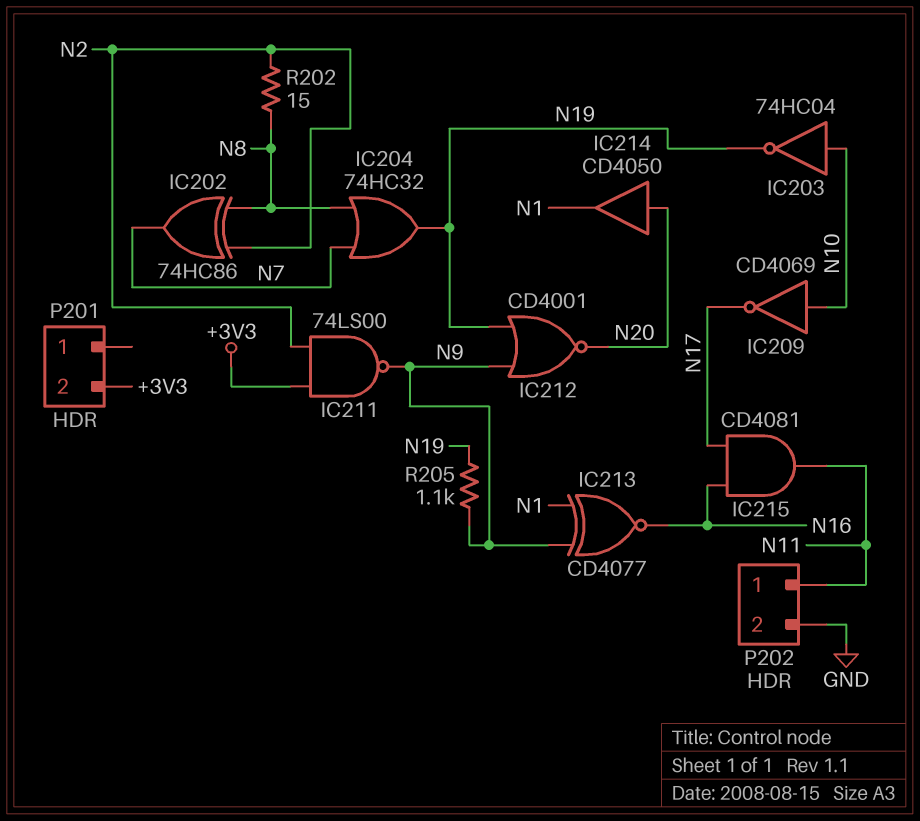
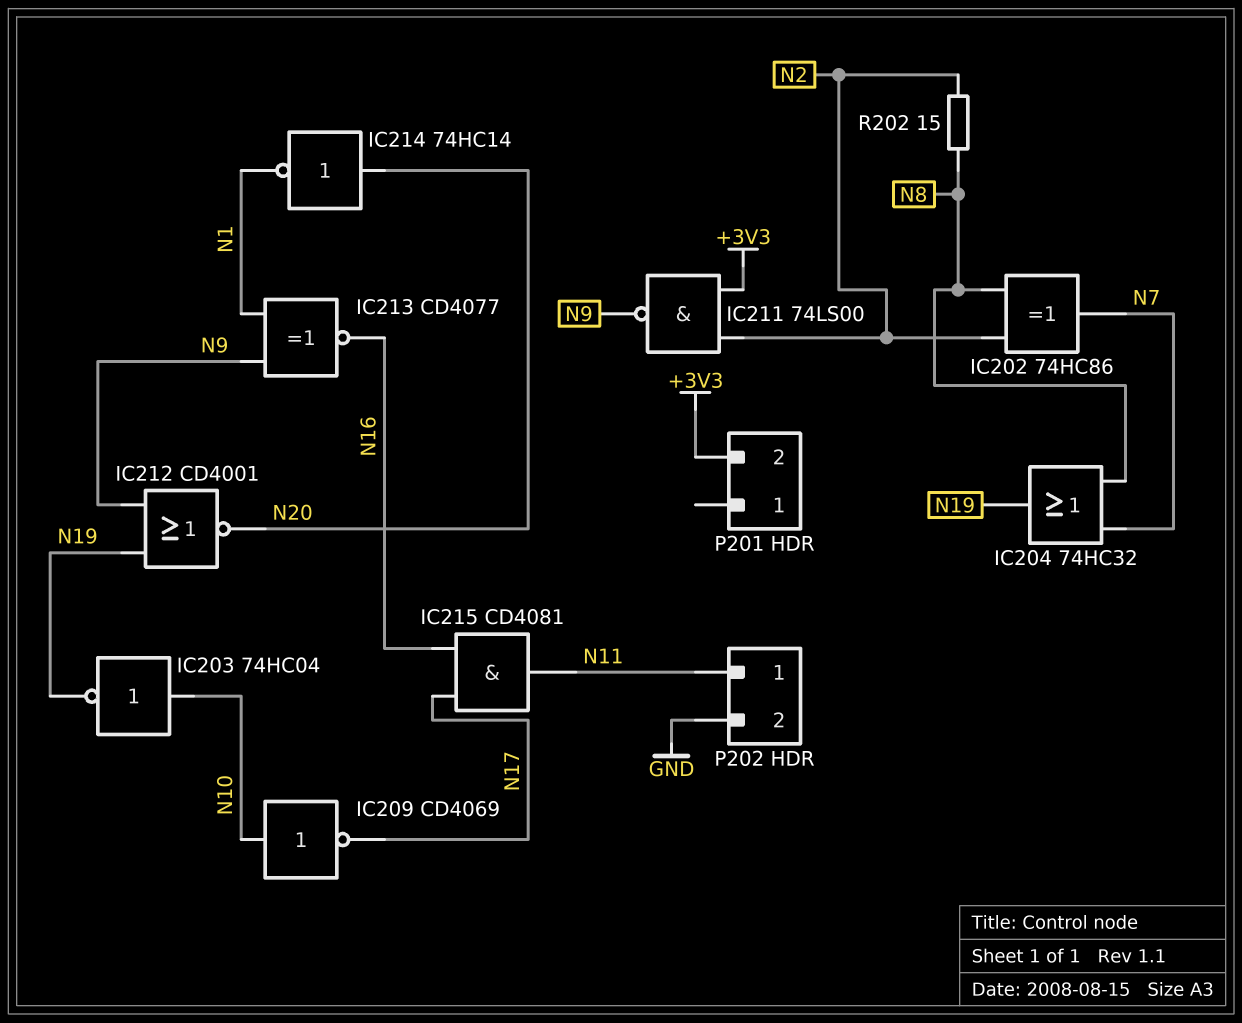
IC214: buffer CD4050 (in N20, out N1) -> NOT 74HC14 (in N20, out N1)
R205: 1.1k (N9, N19) -> none

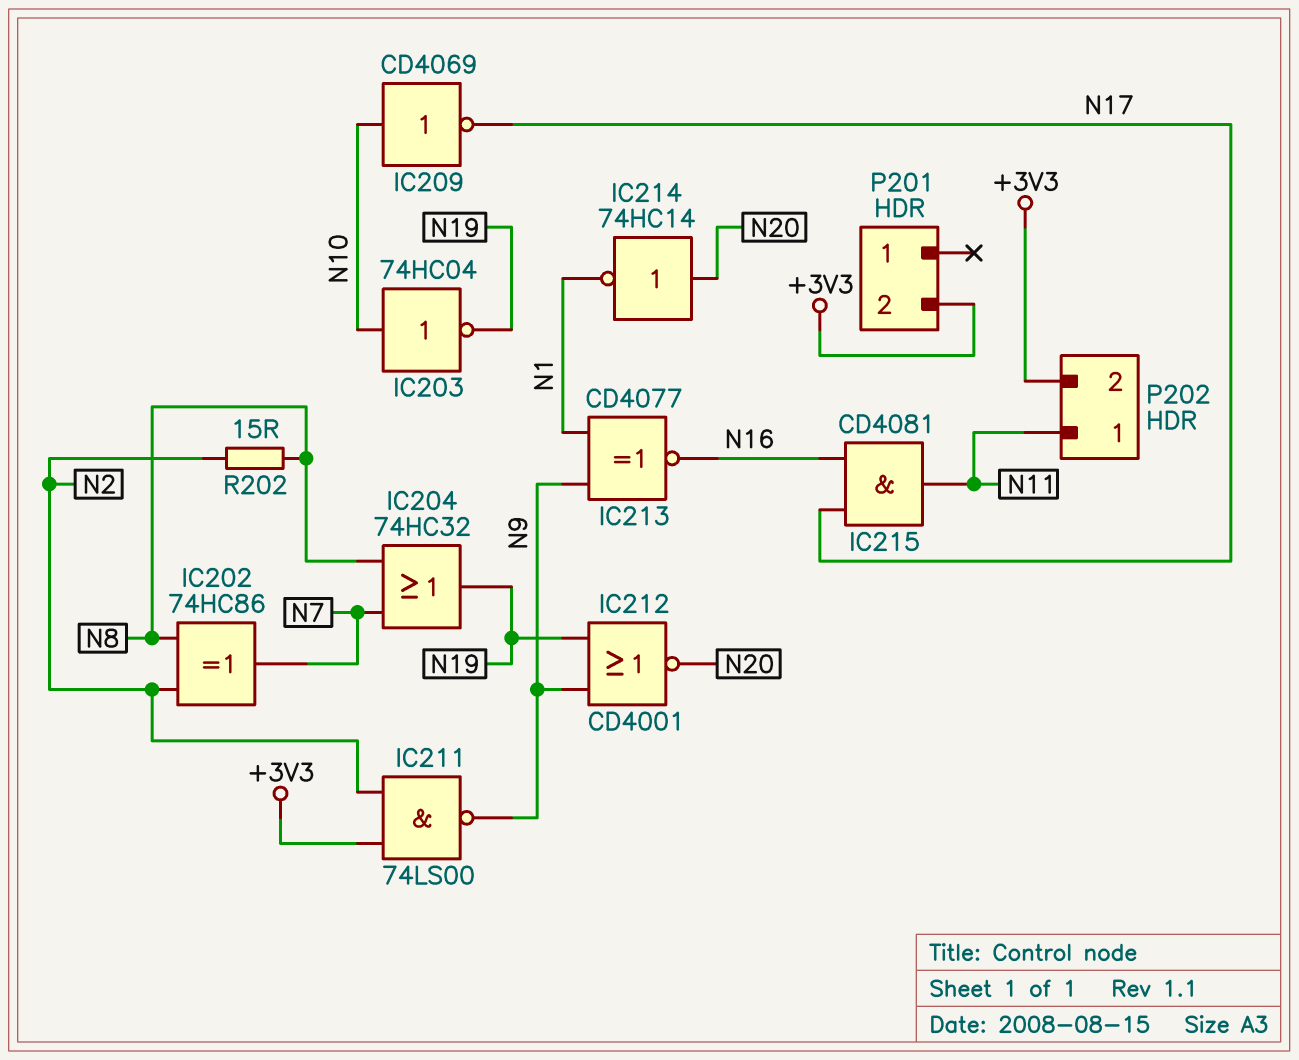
P202 pin 2: GND -> +3V3

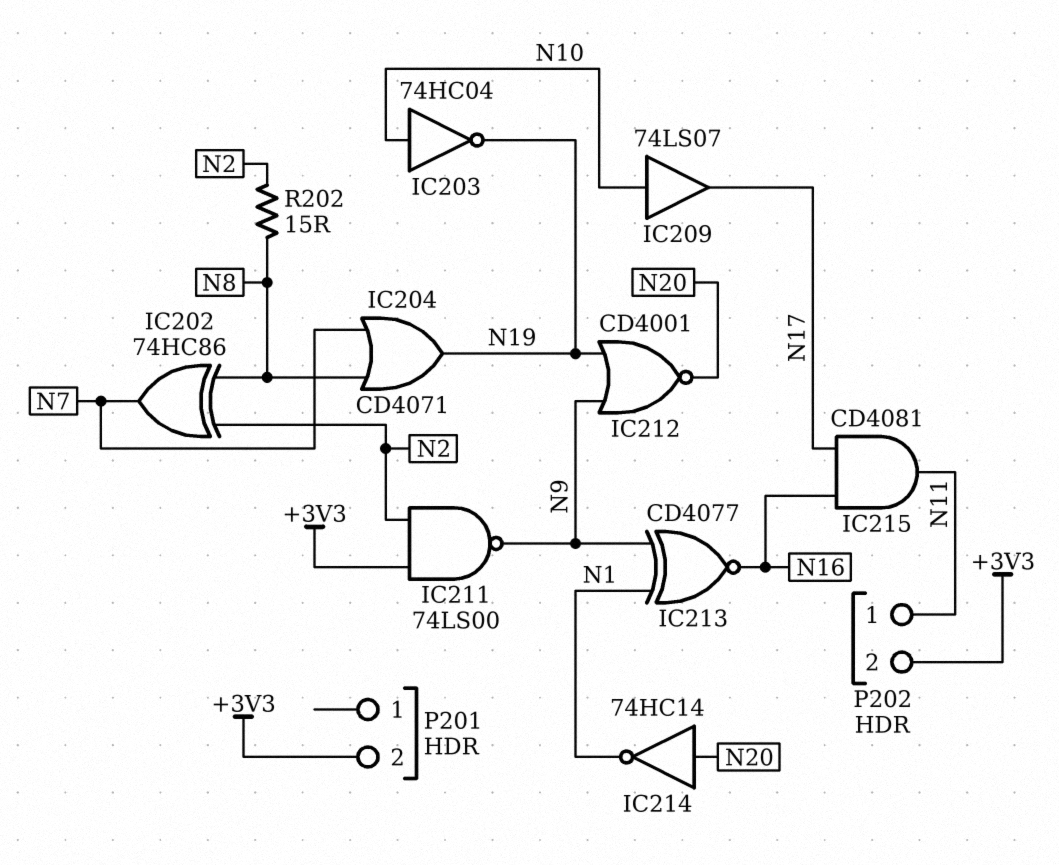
IC204: OR 74HC32 (in N7, in N8, out N19) -> OR CD4071 (in N7, in N8, out N19)
IC209: NOT CD4069 (in N10, out N17) -> buffer 74LS07 (in N10, out N17)

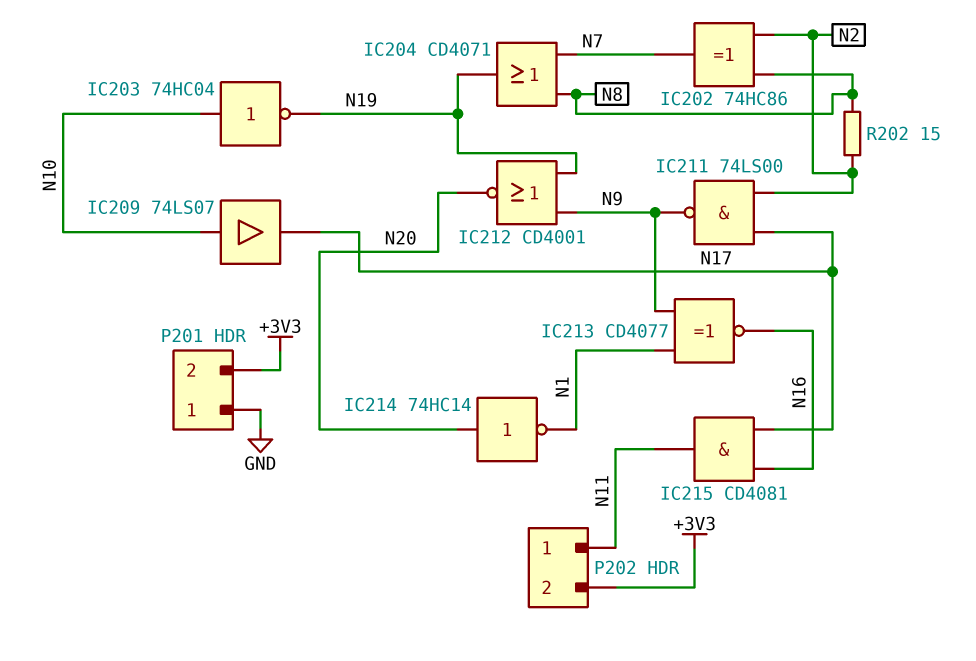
IC211: NAND 74LS00 (in +3V3, in N2, out N9) -> NAND 74LS00 (in N2, in N17, out N9)
P201 pin 1: none -> GND

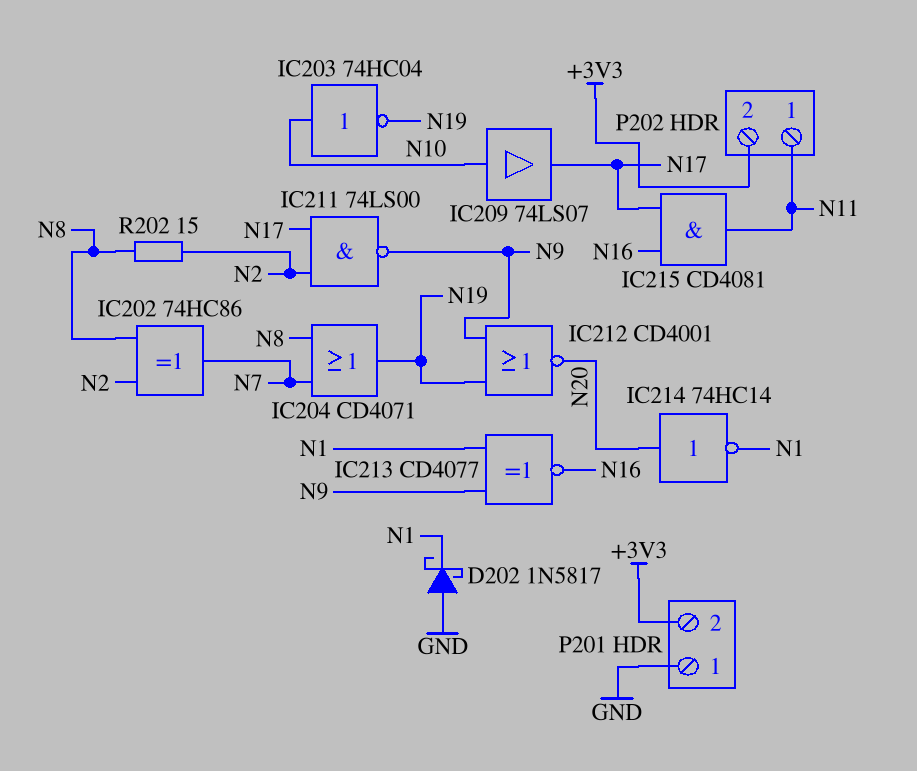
D202: none -> schottky 1N5817 (A GND, K N1)

